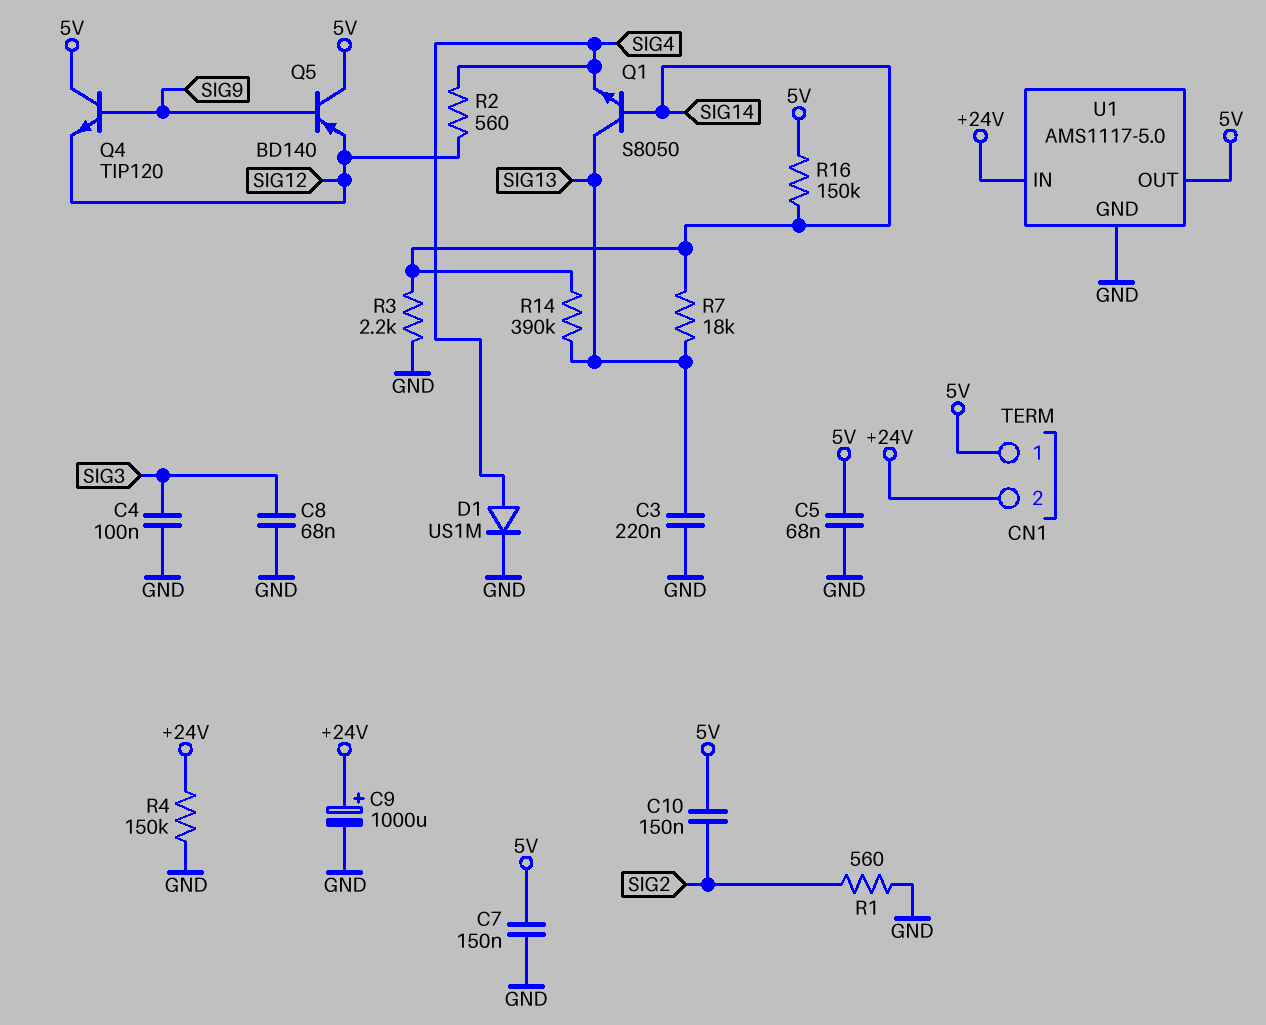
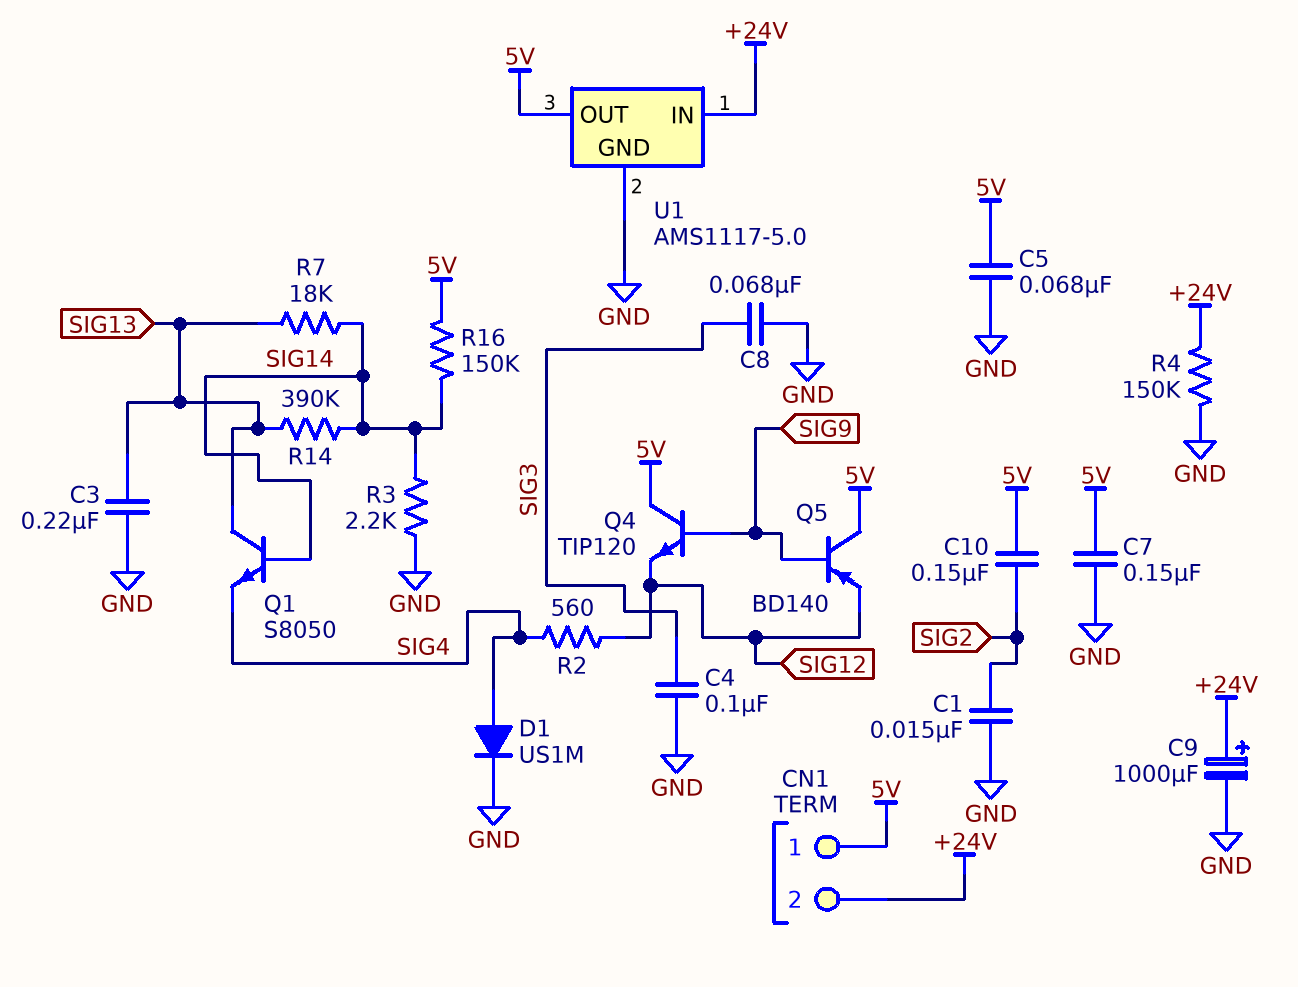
C1: none -> 15nF (GND, SIG2)
R1: 560 (GND, SIG2) -> none

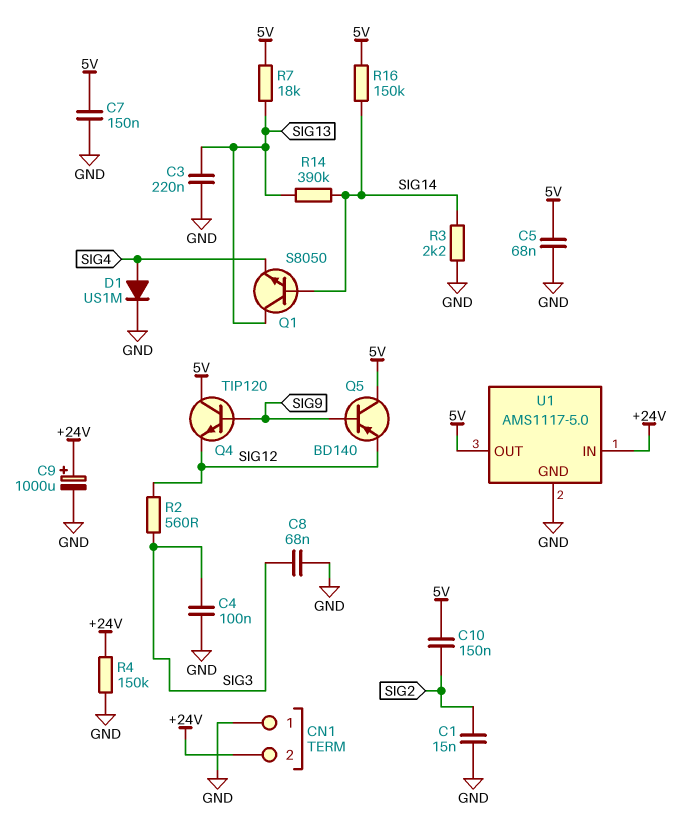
CN1 pin 1: 5V -> GND
R2: 560 (SIG4, SIG12) -> 560 (SIG3, SIG12)
R7: 18k (SIG13, SIG14) -> 18k (5V, SIG13)

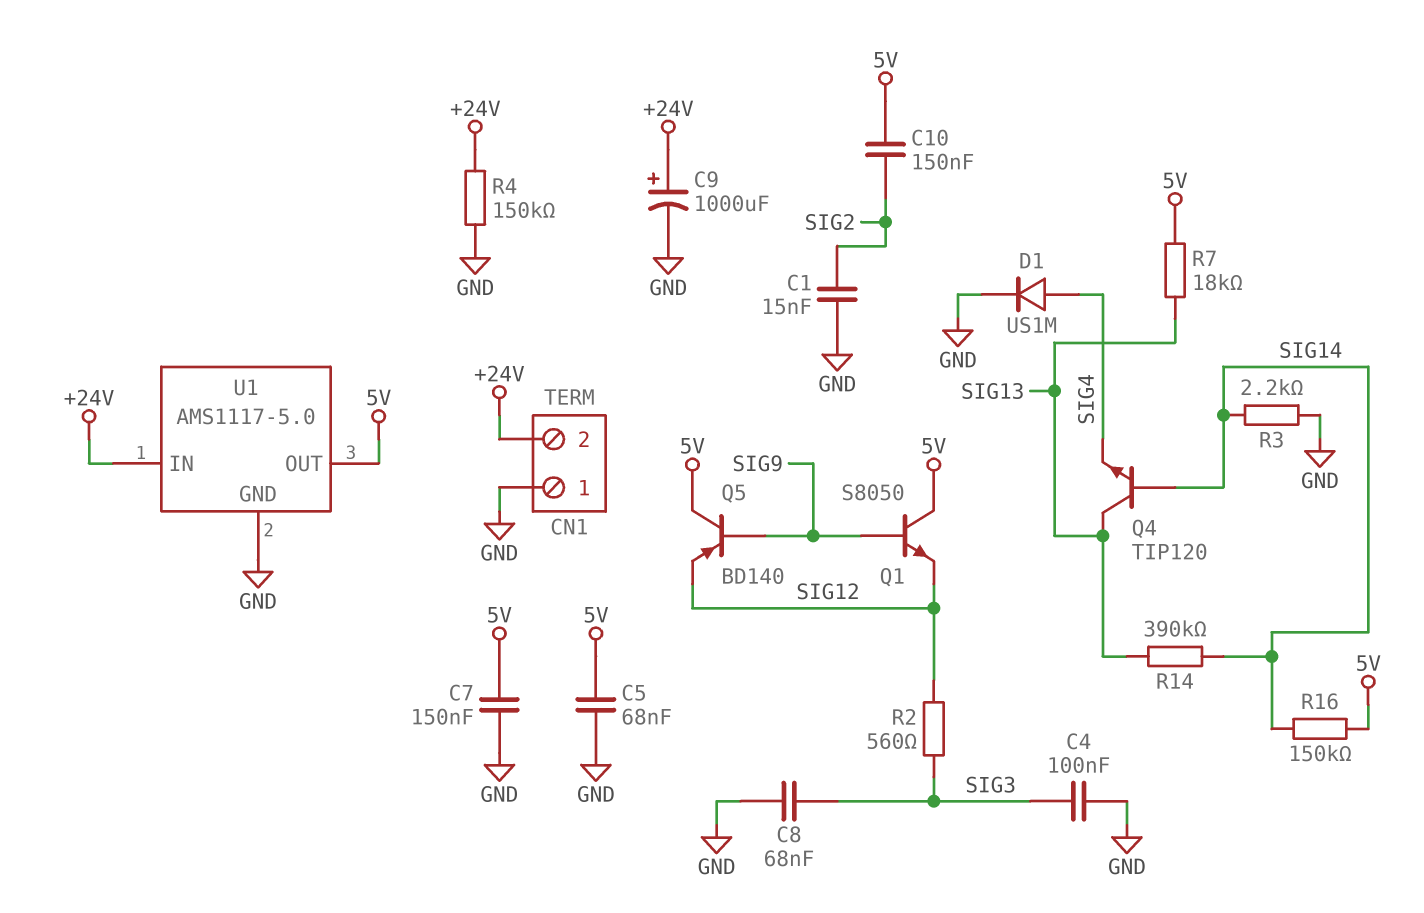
C3: 220nF (GND, SIG13) -> none
Q1: NPN S8050 (B SIG14, C SIG13, E SIG4) -> NPN S8050 (B SIG9, C 5V, E SIG12)
Q4: NPN TIP120 (B SIG9, C 5V, E SIG12) -> NPN TIP120 (B SIG14, C SIG13, E SIG4)

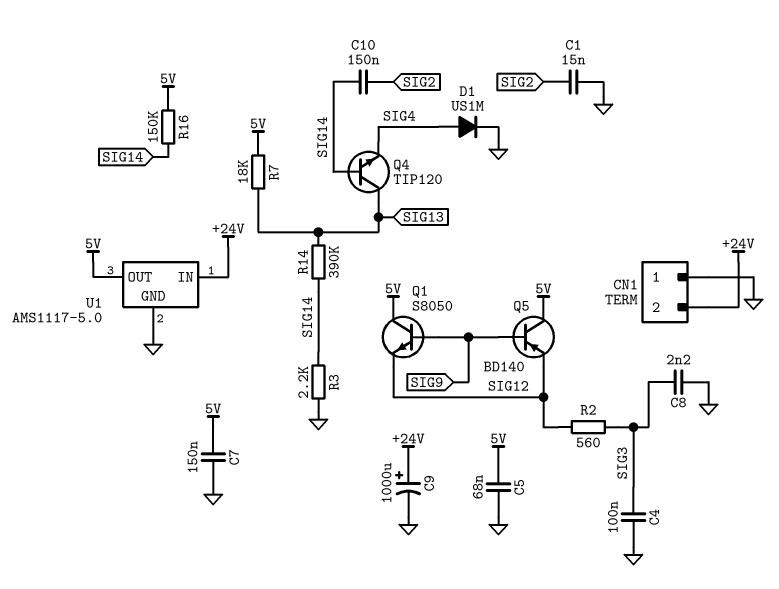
C8: 68nF (GND, SIG3) -> 2.2nF (GND, SIG3)
C10: 150nF (5V, SIG2) -> 150nF (SIG2, SIG14)
R4: 150k (+24V, GND) -> none

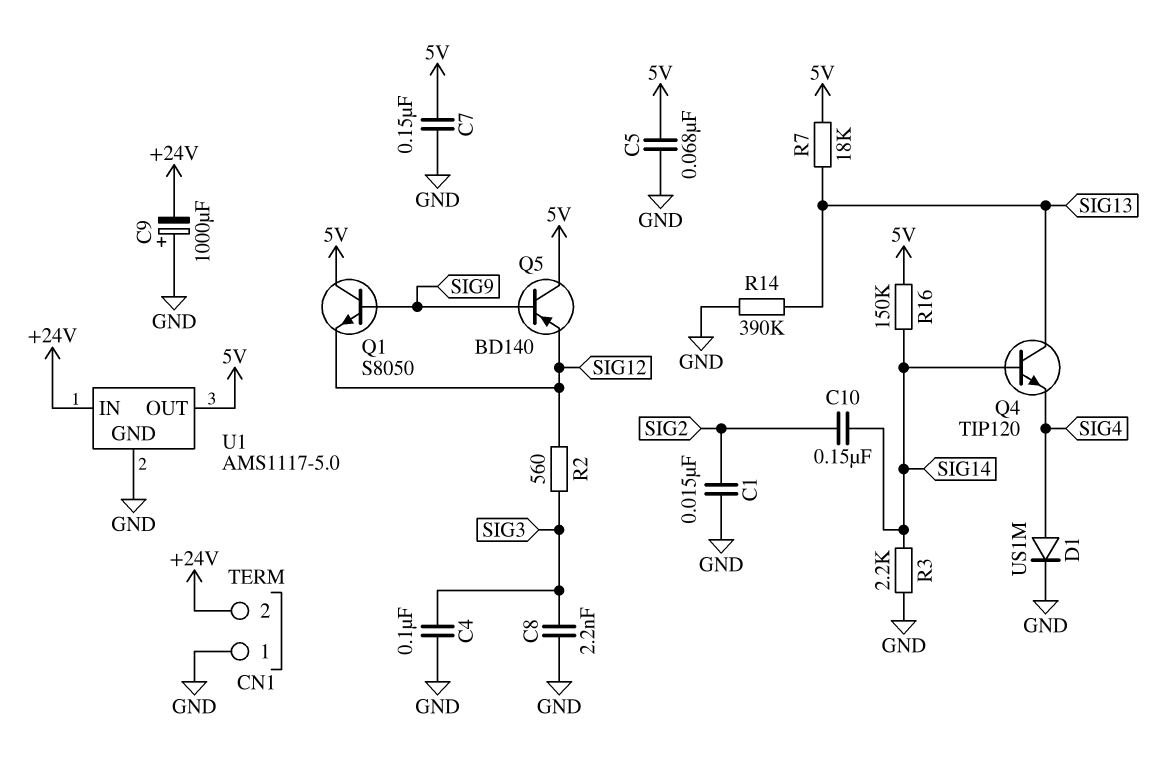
C9: 1000uF (plus +24V, minus GND) -> 1000uF (plus GND, minus +24V)
R14: 390k (SIG13, SIG14) -> 390k (GND, SIG13)

